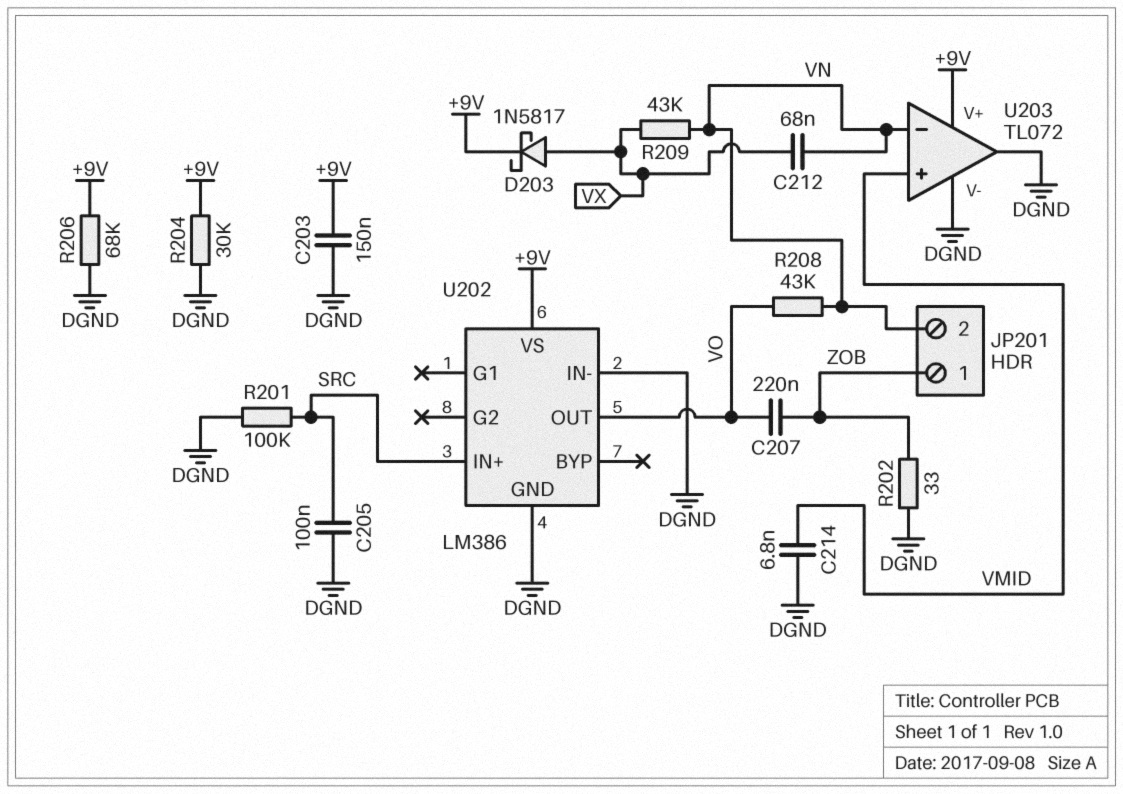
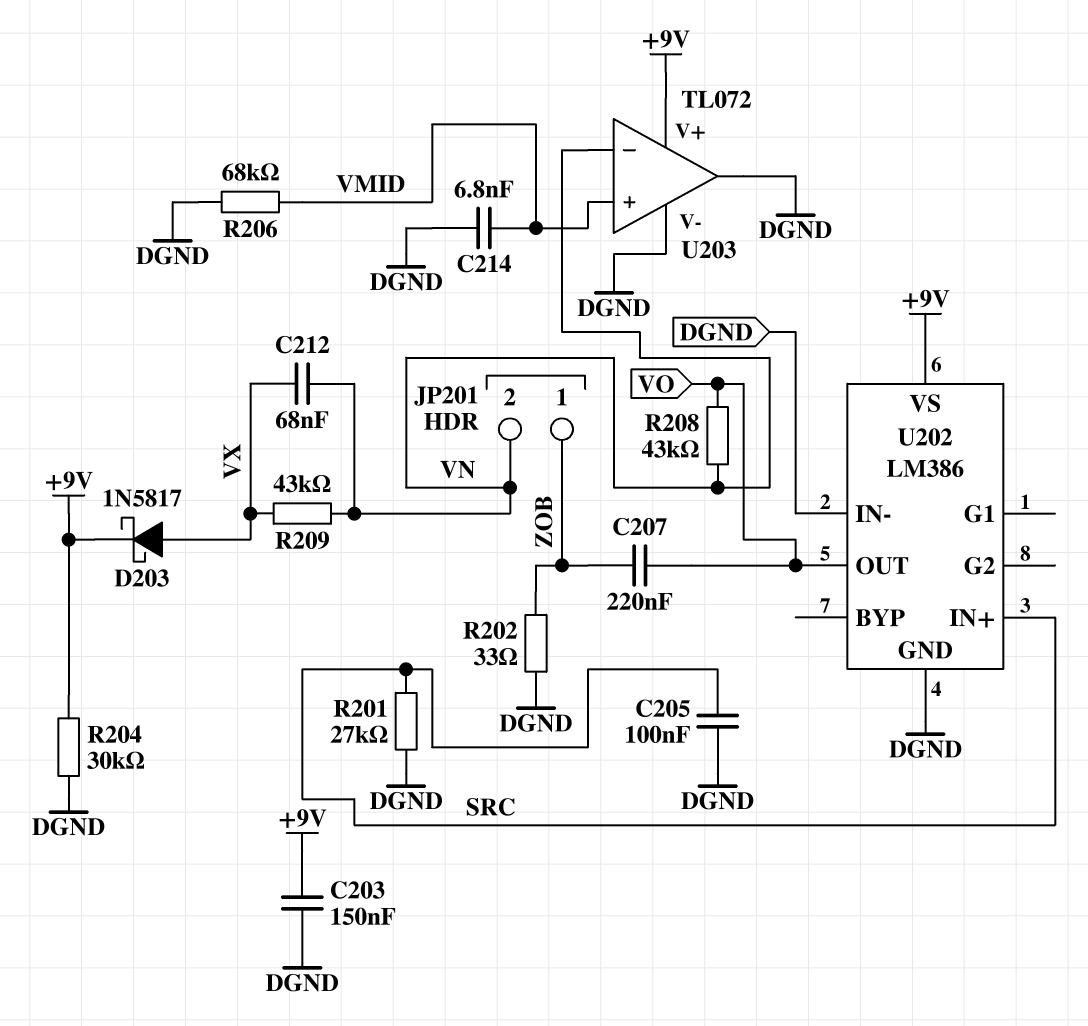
R201: 100k (DGND, SRC) -> 27k (DGND, SRC)
R206: 68k (+9V, DGND) -> 68k (DGND, VMID)

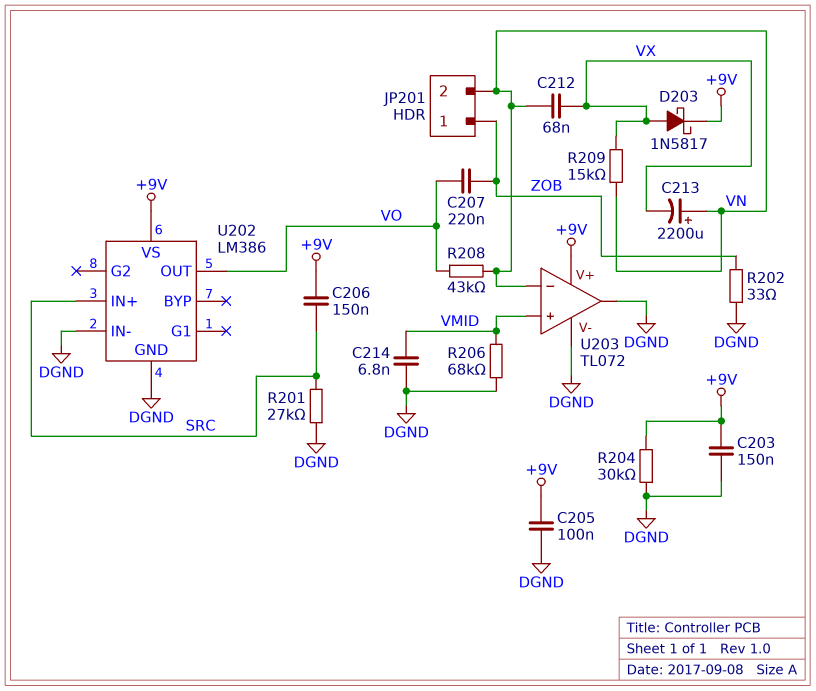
C205: 100nF (DGND, SRC) -> 100nF (+9V, DGND)
C206: none -> 150nF (+9V, SRC)
C213: none -> 2200uF (plus VN, minus VX)
R209: 43k (VN, VX) -> 15k (VN, VX)

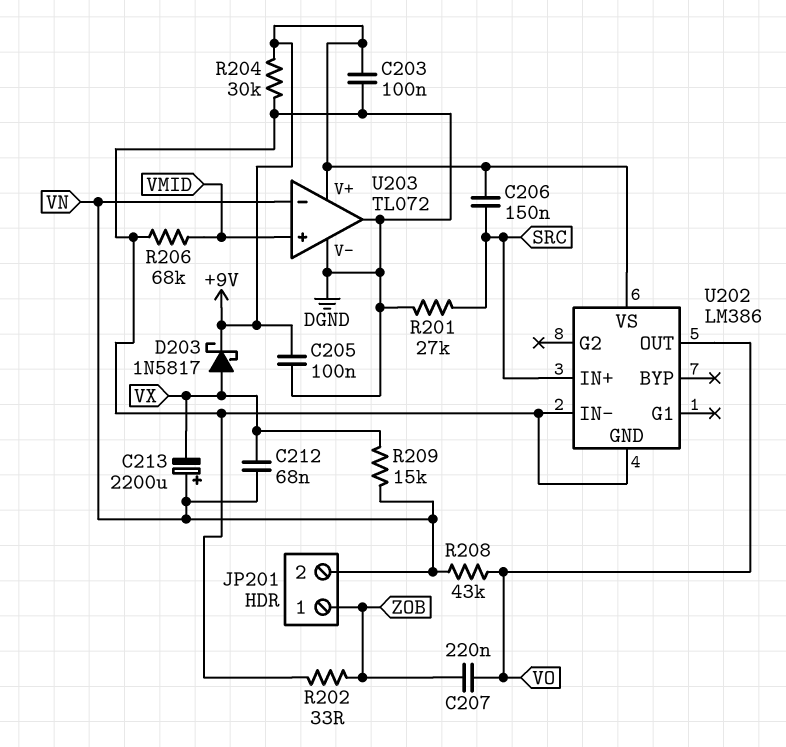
C203: 150nF (+9V, DGND) -> 100nF (+9V, DGND)
C214: 6.8nF (DGND, VMID) -> none

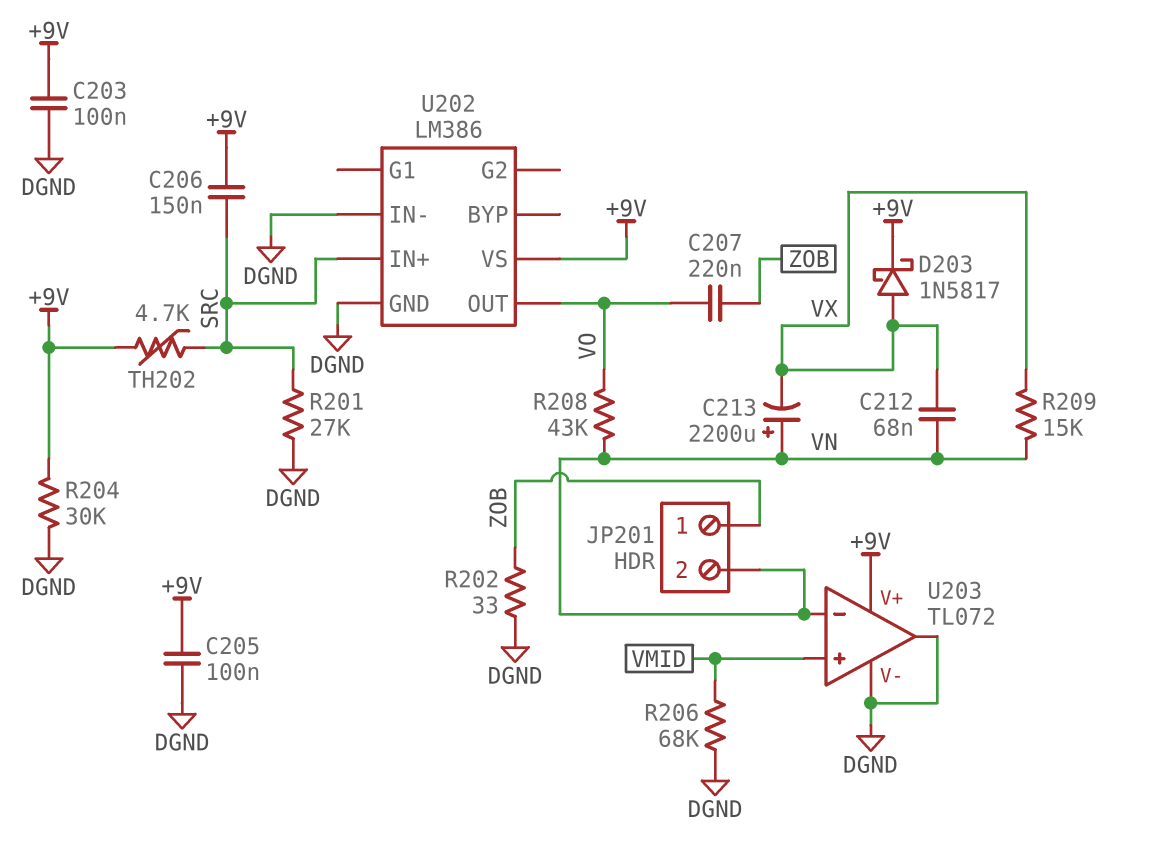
TH202: none -> 4.7k (+9V, SRC)

